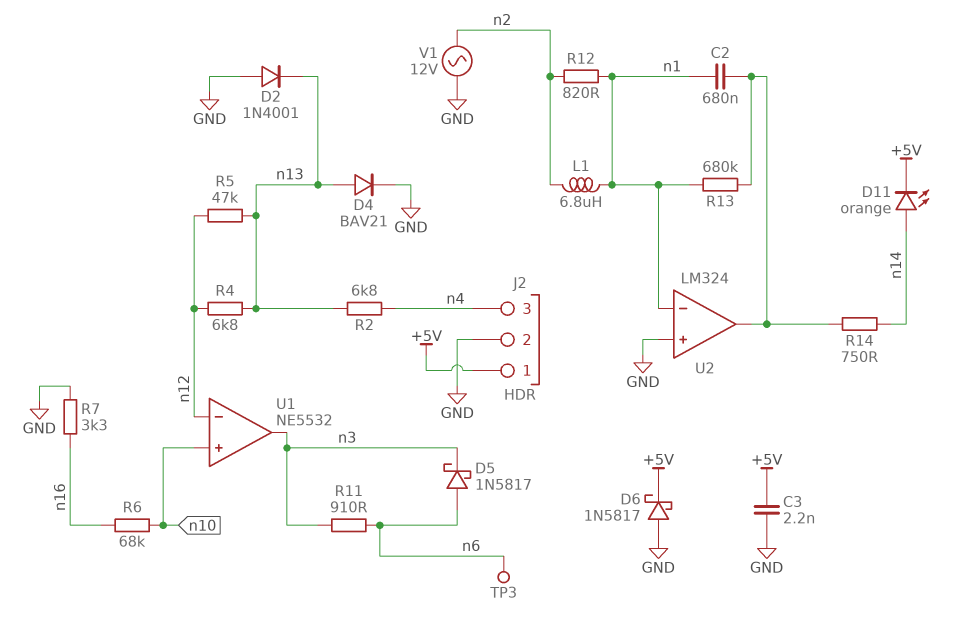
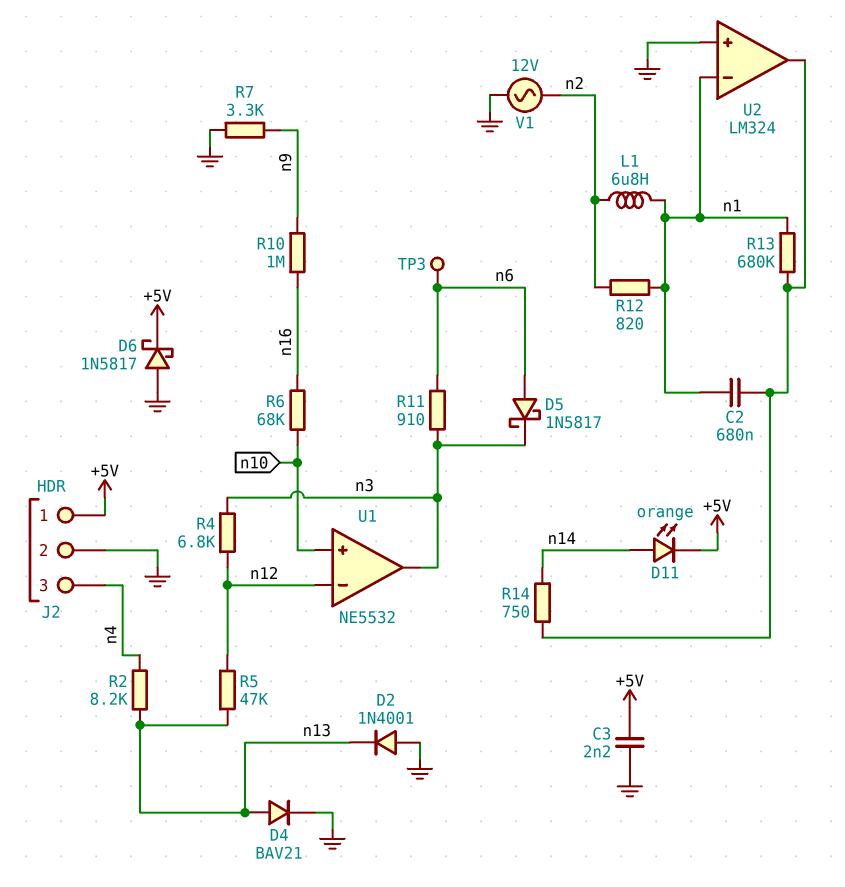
R2: 6.8k (n4, n13) -> 8.2k (n4, n13)
R4: 6.8k (n12, n13) -> 6.8k (n3, n12)
R7: 3.3k (GND, n16) -> 3.3k (GND, n9)
R10: none -> 1M (n9, n16)

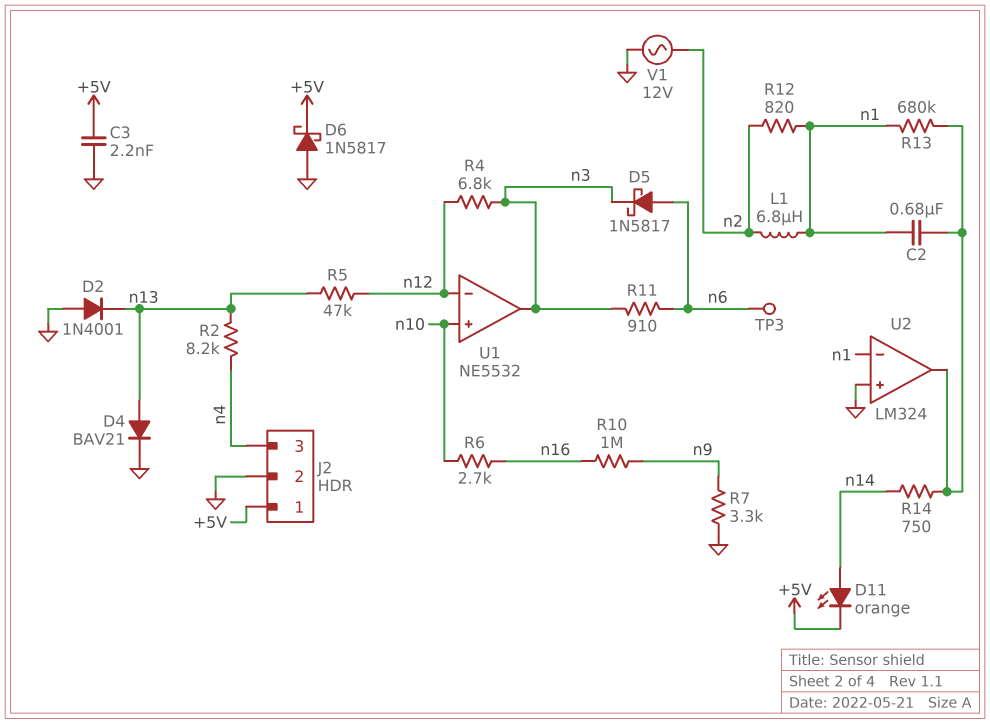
R6: 68k (n10, n16) -> 2.7k (n10, n16)

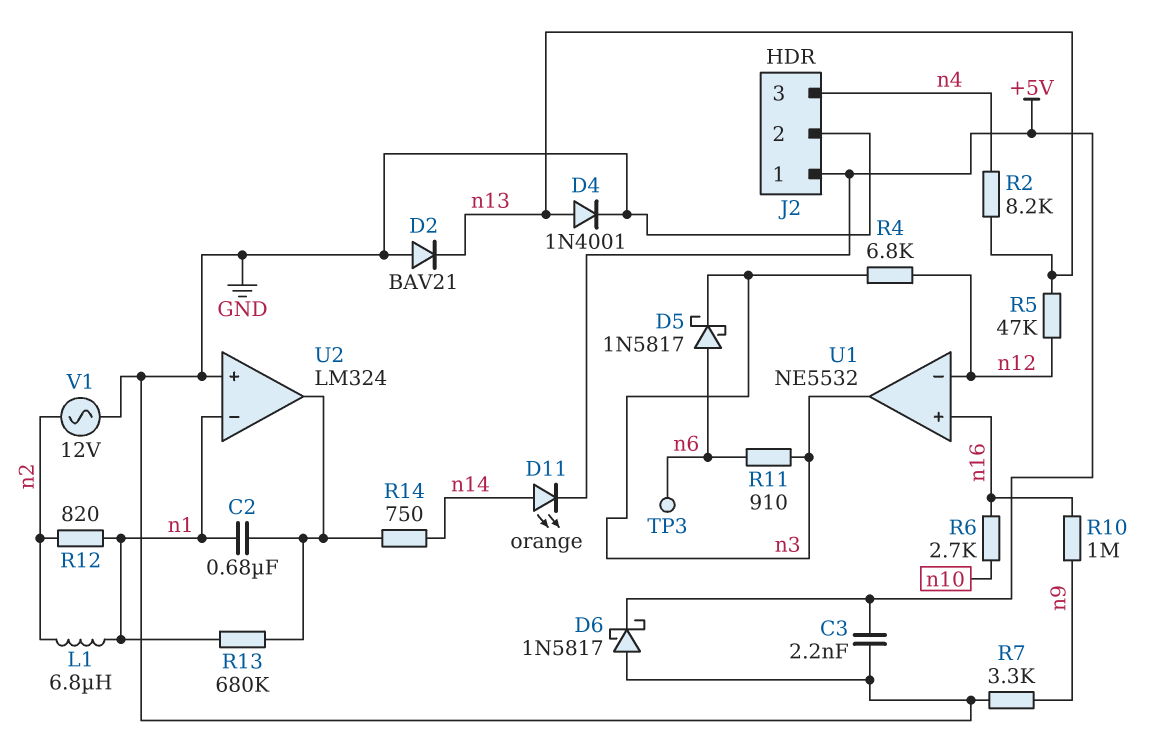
D2: diode 1N4001 (A GND, K n13) -> diode BAV21 (A GND, K n13)
D4: diode BAV21 (A n13, K GND) -> diode 1N4001 (A n13, K GND)
U1 pin in+: n10 -> n16

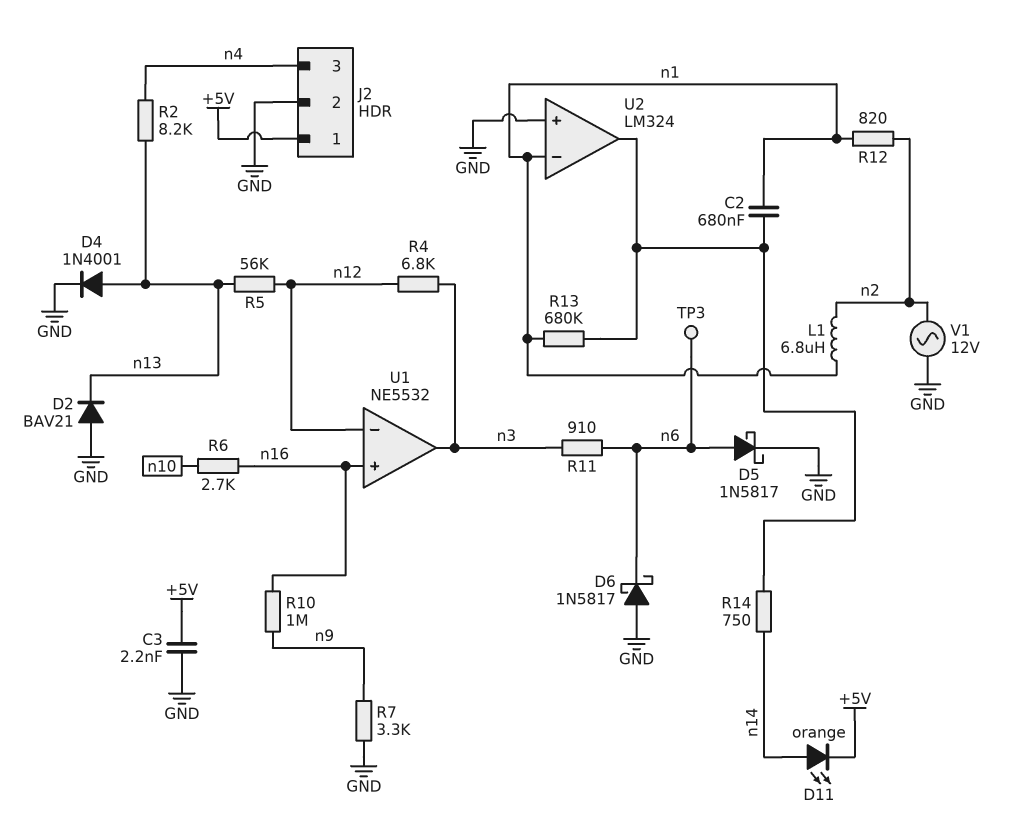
D5: schottky 1N5817 (A n6, K n3) -> schottky 1N5817 (A n6, K GND)
D6: schottky 1N5817 (A GND, K +5V) -> schottky 1N5817 (A GND, K n6)
R5: 47k (n12, n13) -> 56k (n12, n13)

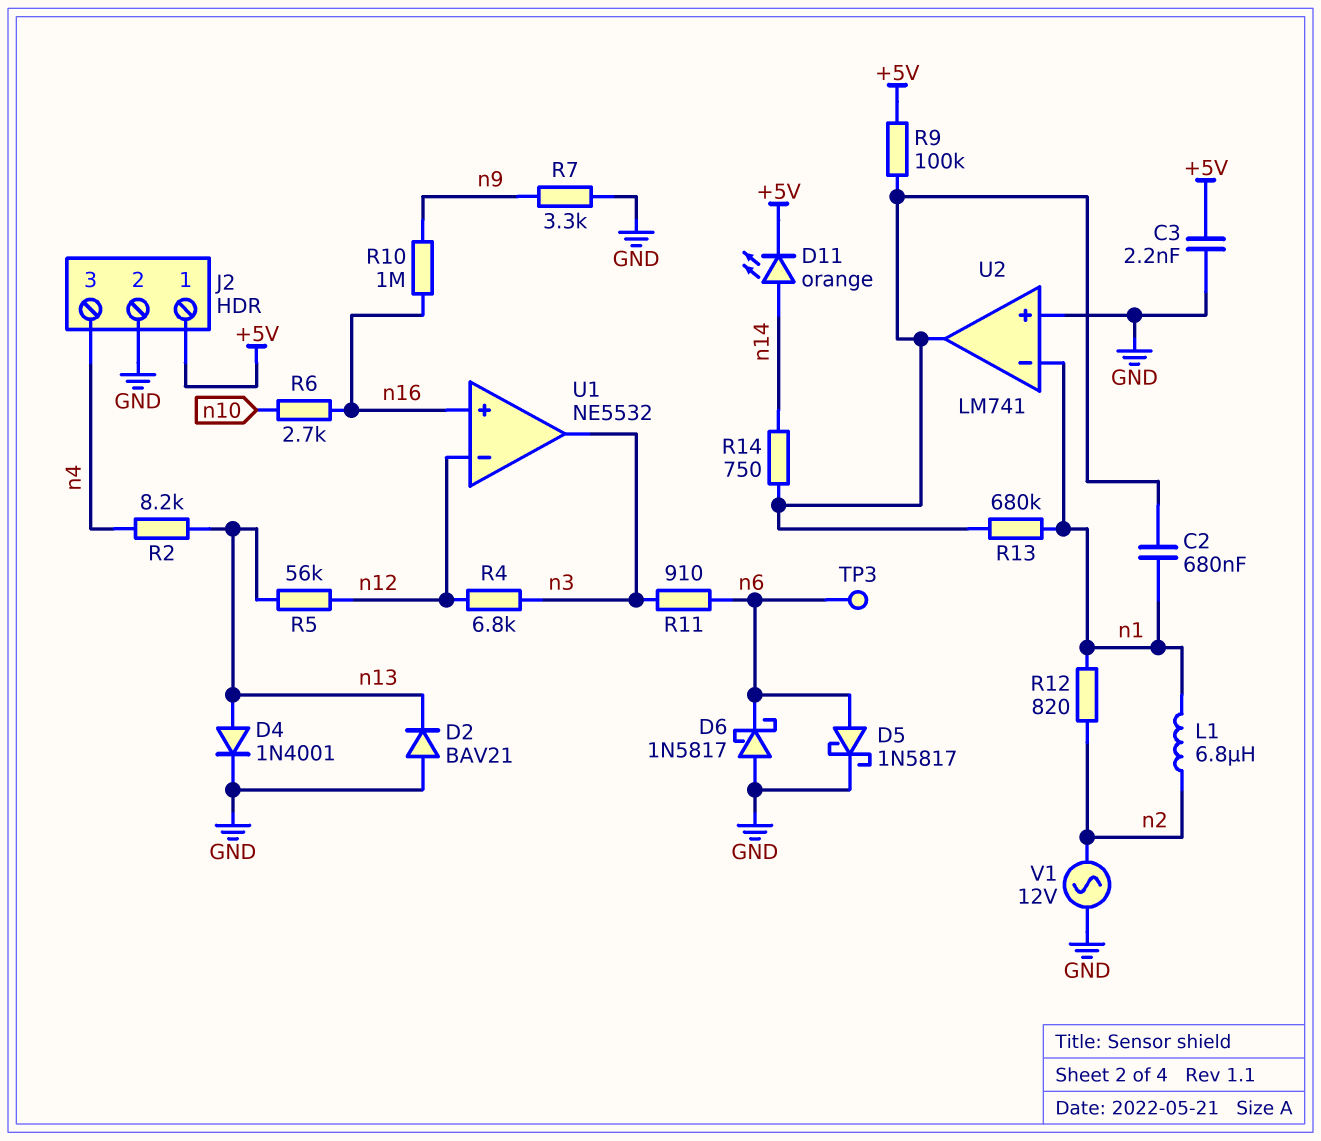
R9: none -> 100k (+5V, U2/out)
U2: LM324 -> LM741

